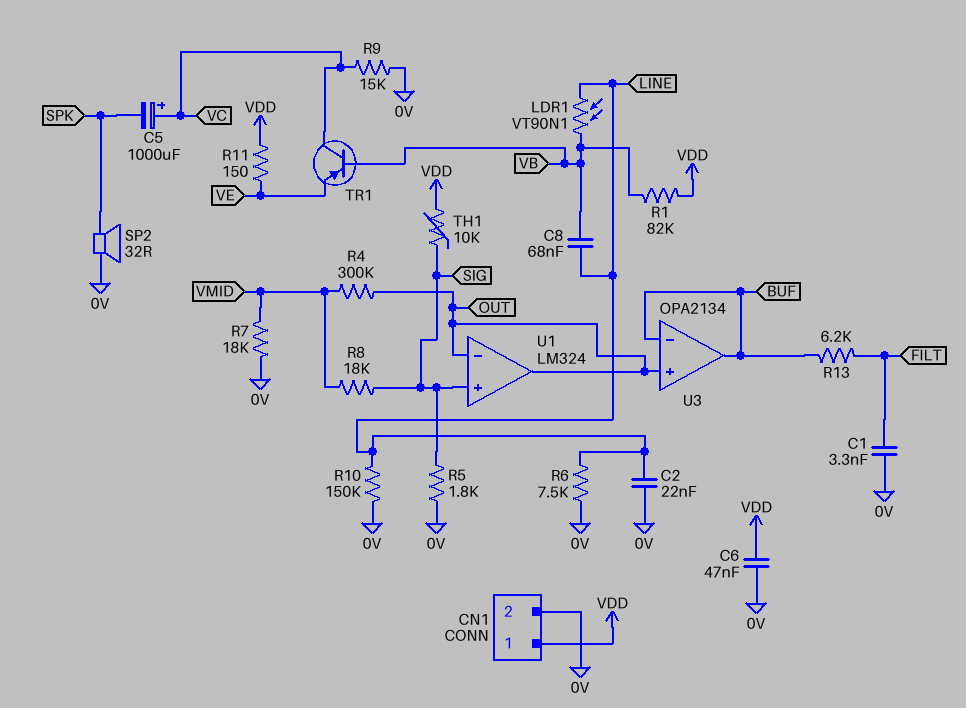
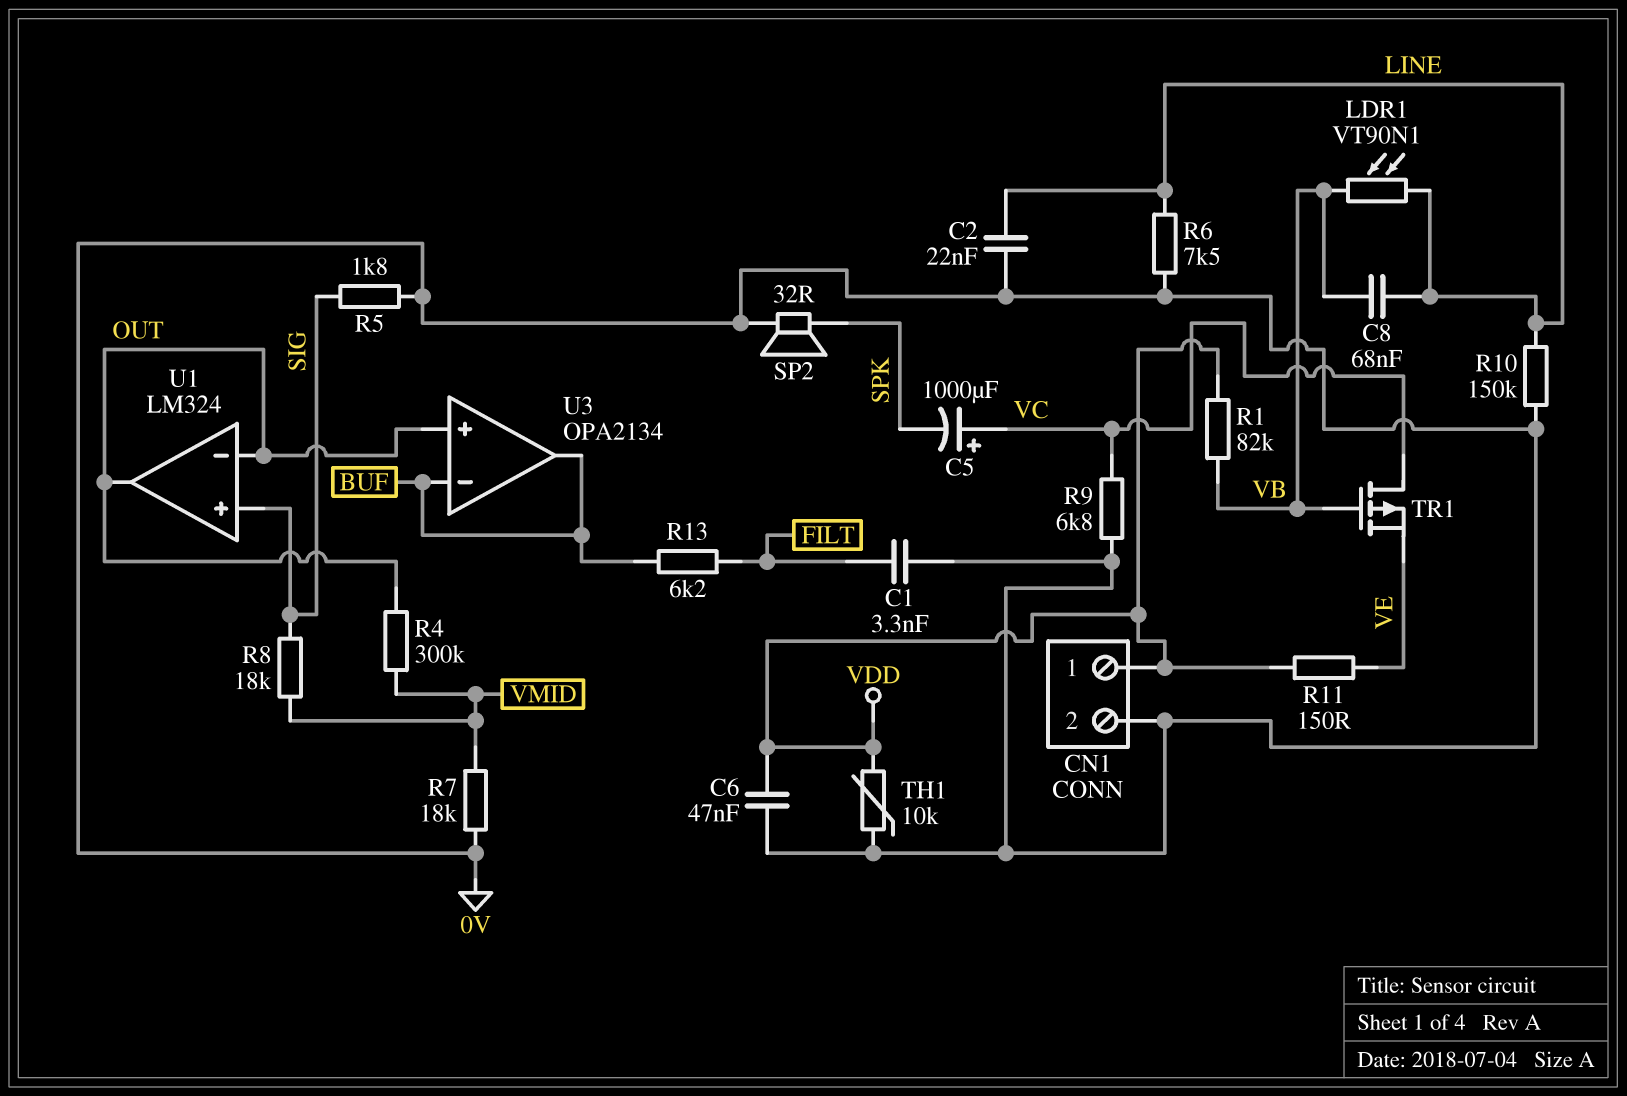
R9: 15k (0V, VC) -> 6.8k (0V, VC)
TH1: 10k (SIG, VDD) -> 10k (0V, VDD)
TR1: PNP (B VB, C VC, E VE) -> PMOS (G VB, D VC, S VE)

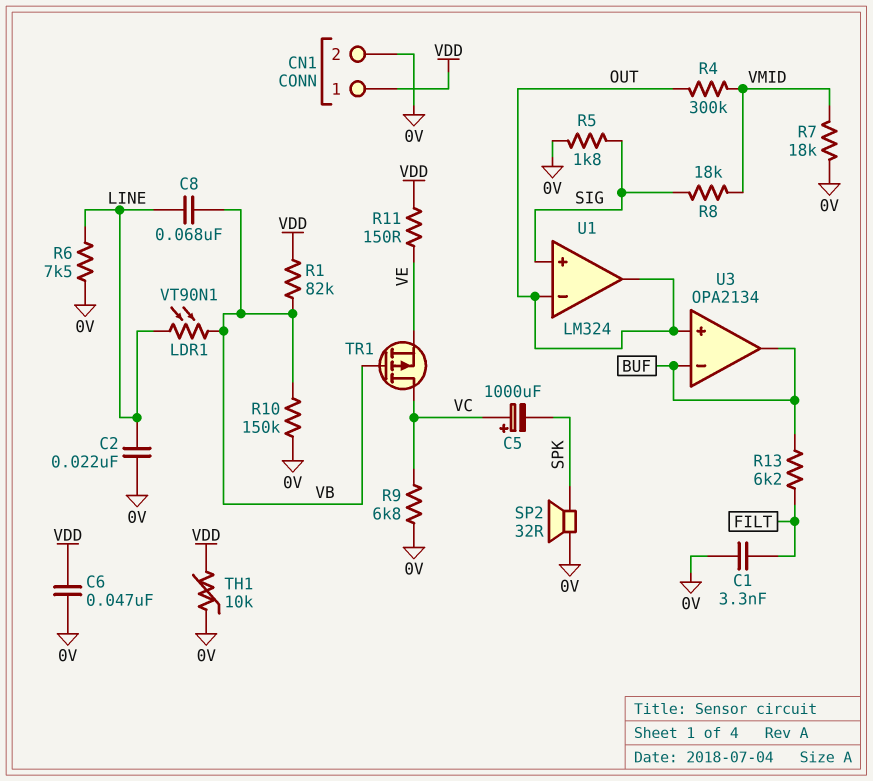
R10: 150k (0V, LINE) -> 150k (0V, VB)

